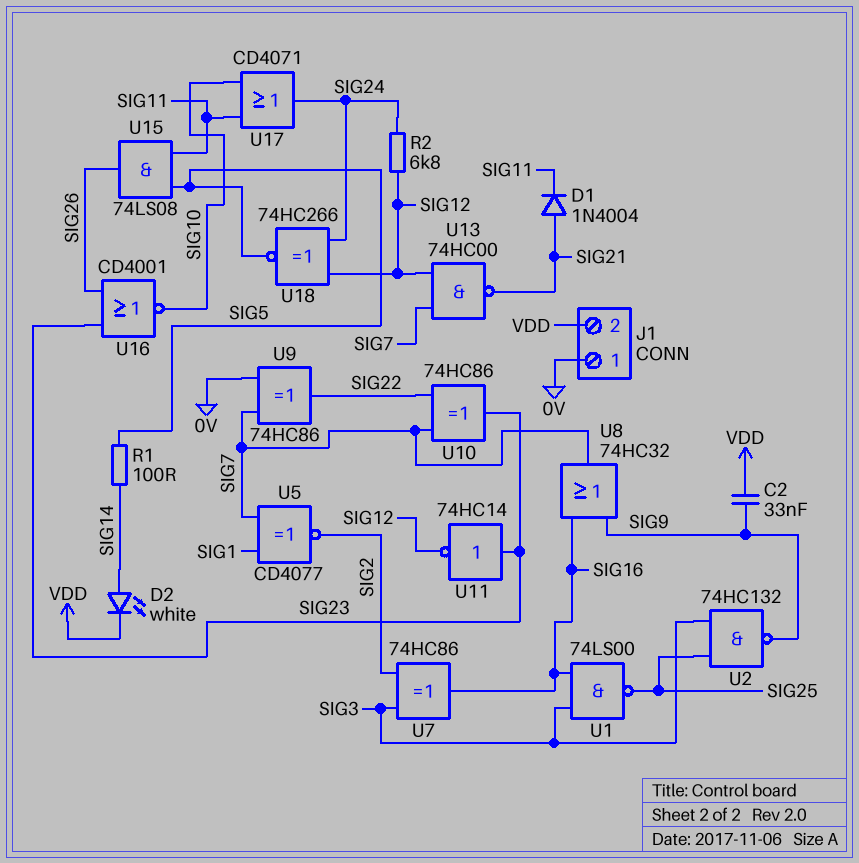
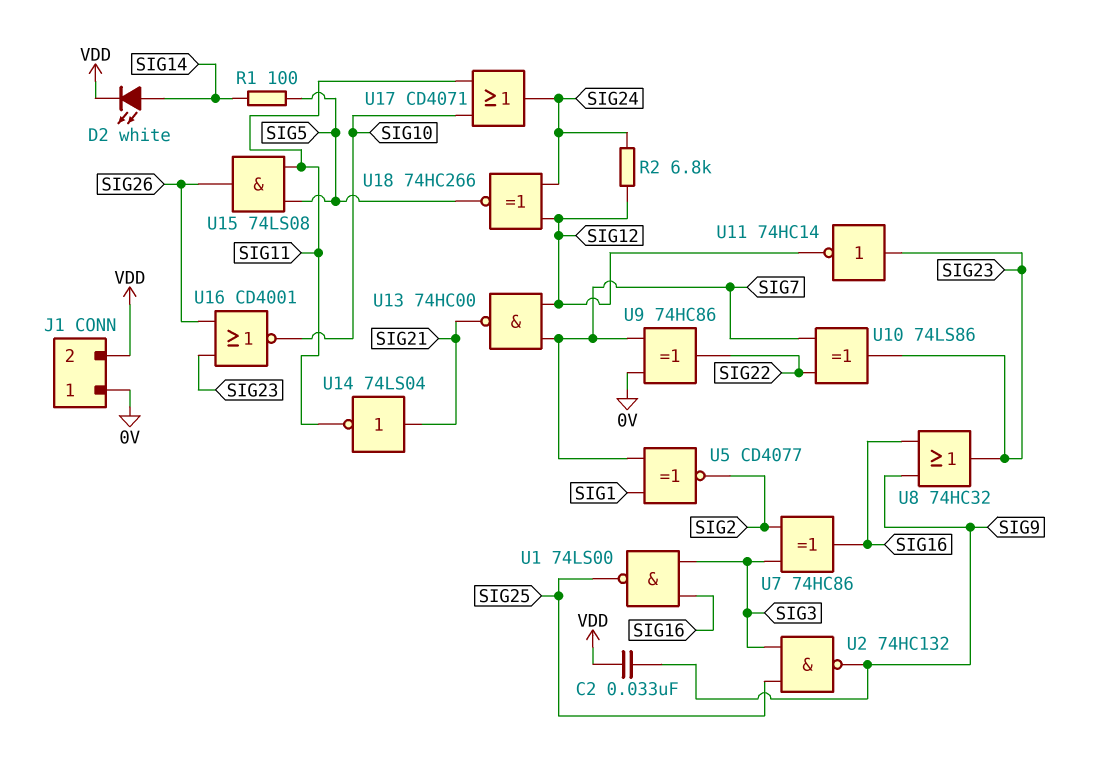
D1: diode 1N4004 (A SIG21, K SIG11) -> none
U8: OR 74HC32 (in SIG9, in SIG16, out SIG7) -> OR 74HC32 (in SIG9, in SIG16, out SIG23)
U10: XOR 74HC86 (in SIG7, in SIG22, out SIG23) -> XOR 74LS86 (in SIG7, in SIG22, out SIG23)
U14: none -> NOT 74LS04 (in SIG21, out SIG11)

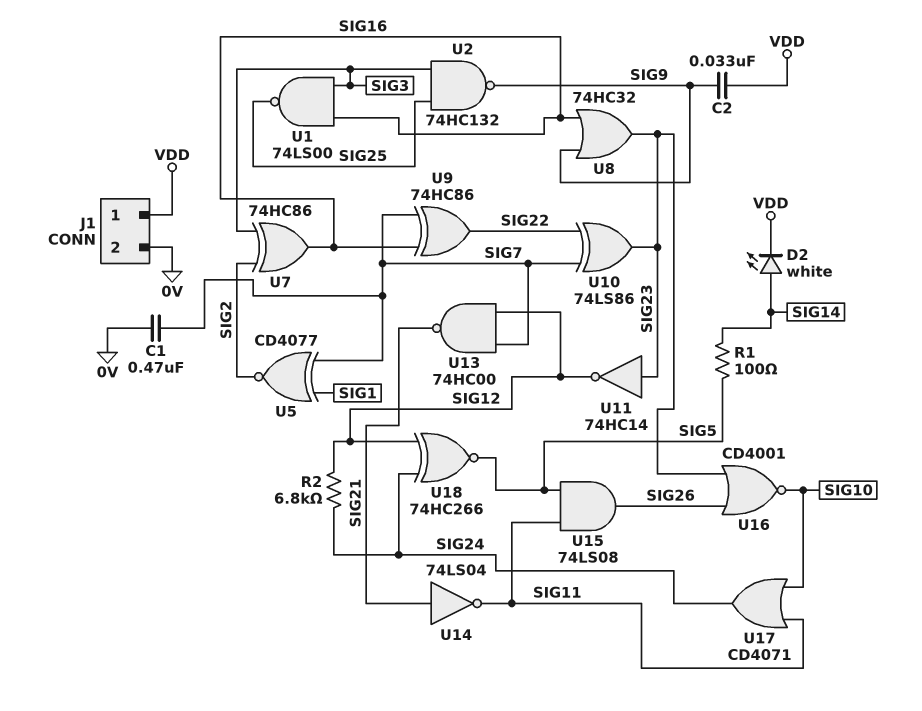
C1: none -> 470nF (0V, SIG7)
J1 pin 1: 0V -> VDD
J1 pin 2: VDD -> 0V
U9: XOR 74HC86 (in 0V, in SIG7, out SIG22) -> XOR 74HC86 (in SIG7, in SIG16, out SIG22)

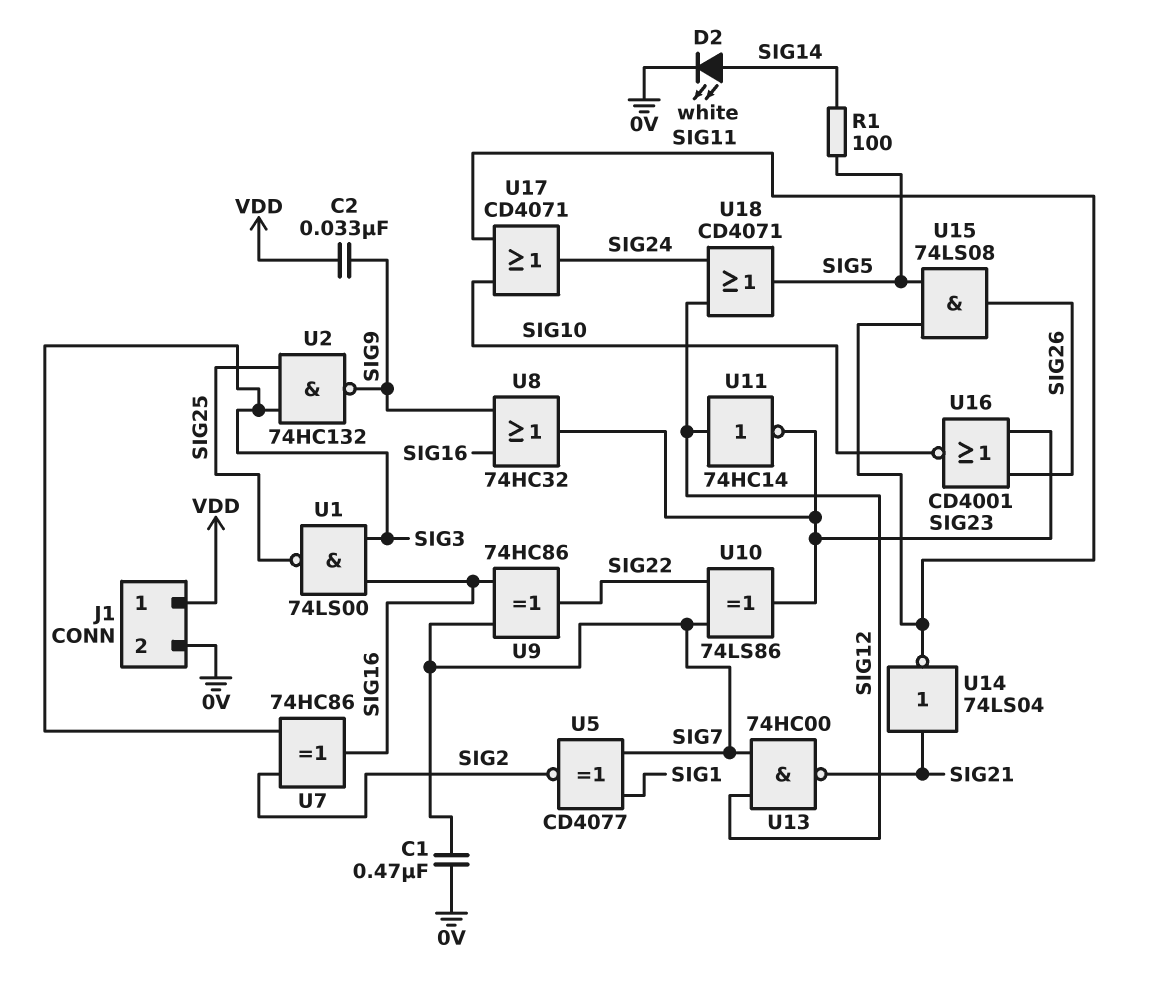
D2: LED white (A SIG14, K VDD) -> LED white (A SIG14, K 0V)
R2: 6.8k (SIG12, SIG24) -> none
U11: NOT 74HC14 (in SIG23, out SIG12) -> NOT 74HC14 (in SIG12, out SIG23)
U18: XNOR 74HC266 (in SIG12, in SIG24, out SIG5) -> OR CD4071 (in SIG12, in SIG24, out SIG5)

